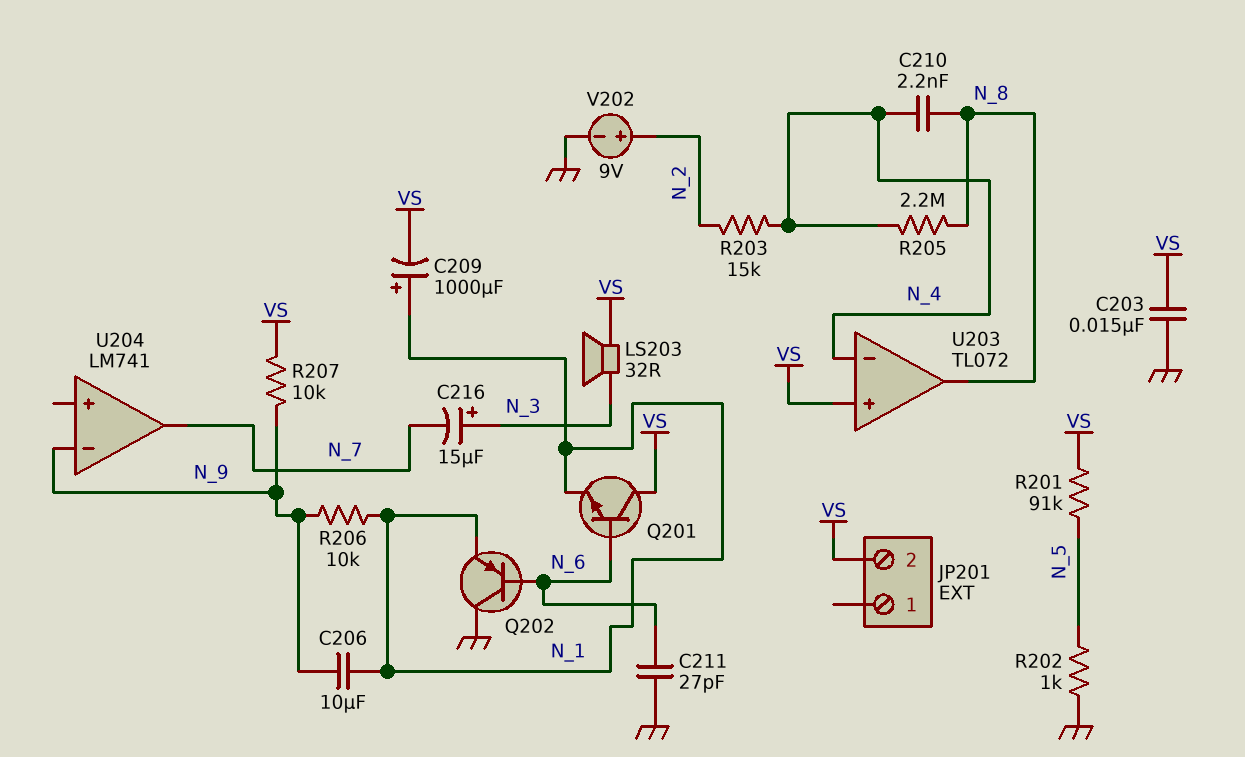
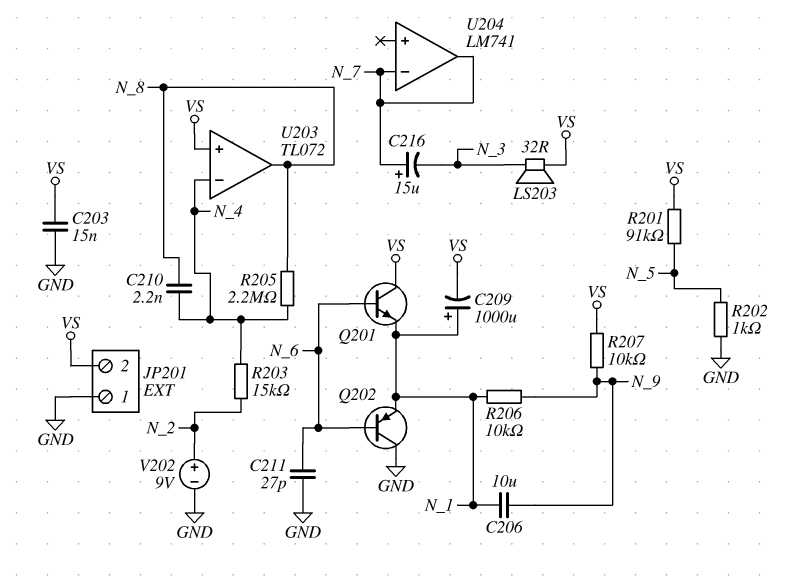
C216: 15uF (plus N_3, minus N_7) -> 15uF (plus N_7, minus N_3)
JP201 pin 1: none -> GND
U204 pin in-: N_9 -> N_7

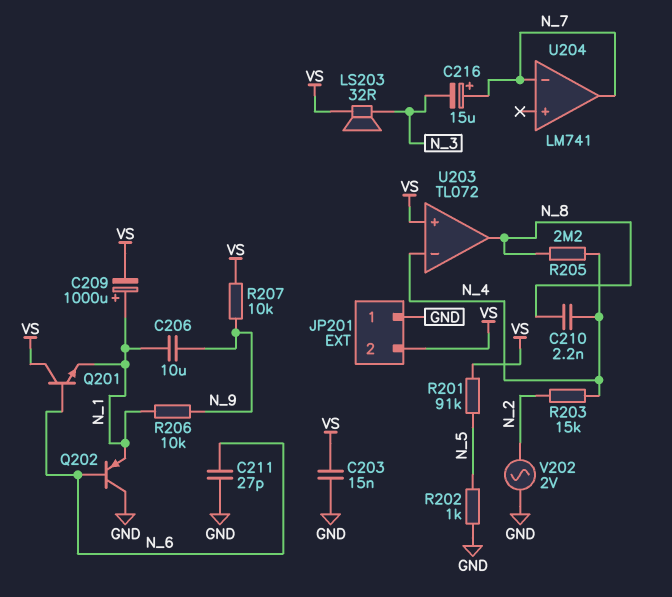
V202: 9V (plus N_2, minus GND) -> AC 2V (GND, N_2)

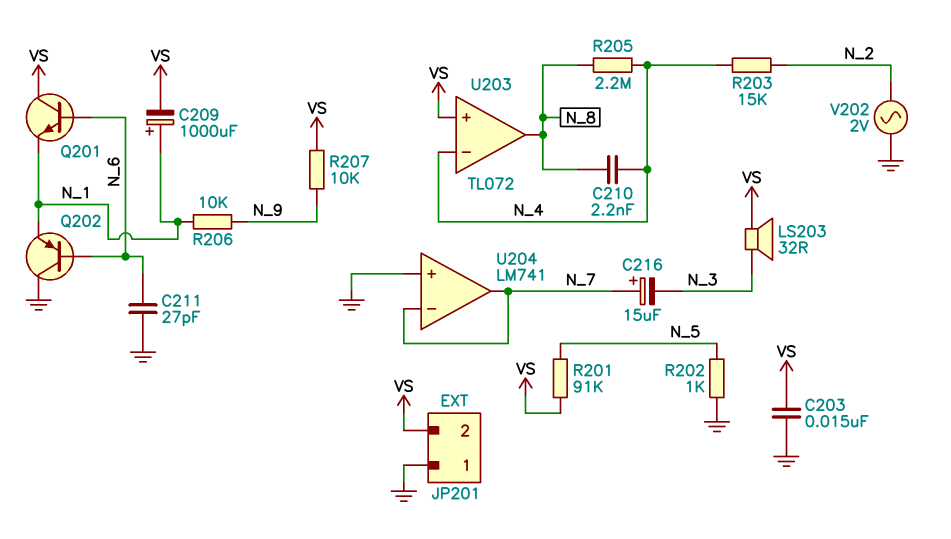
C206: 10uF (N_1, N_9) -> none
U204 pin in+: none -> GND

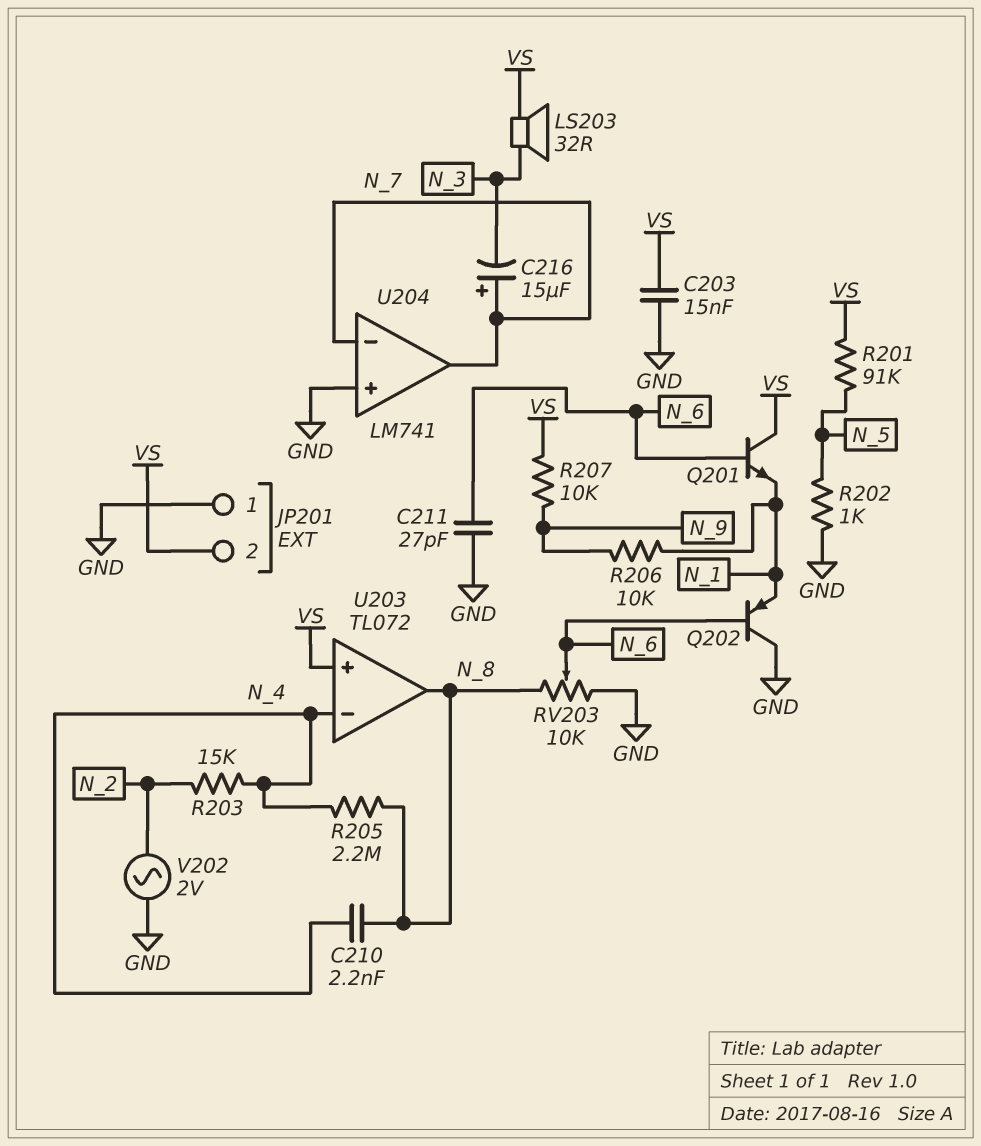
C209: 1000uF (plus N_1, minus VS) -> none
RV203: none -> 10k (GND, N_8, wiper N_6)

